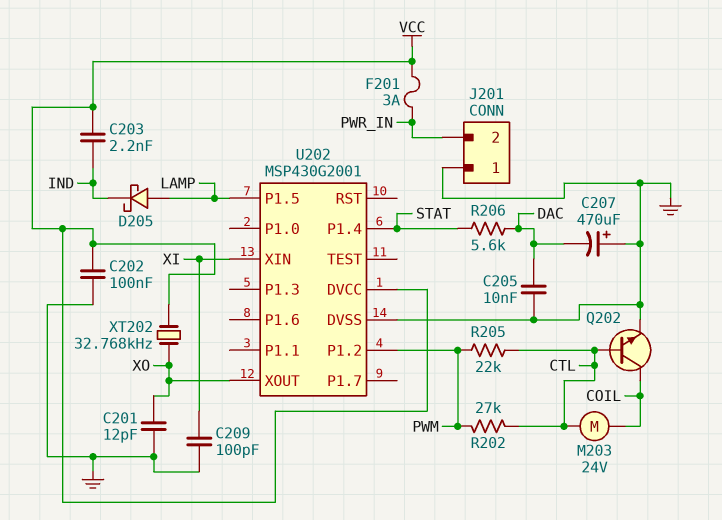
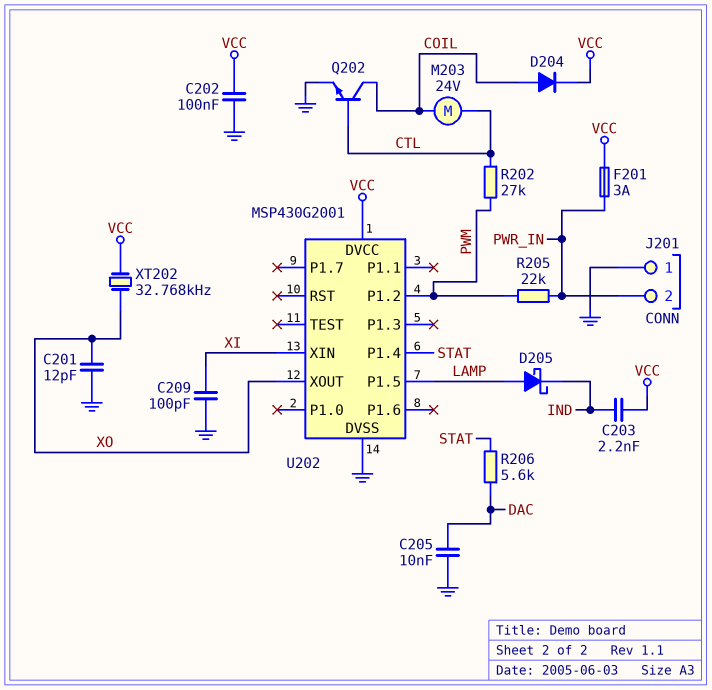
C207: 470uF (plus GND, minus DAC) -> none
D204: none -> diode (A COIL, K VCC)
R205: 22k (CTL, PWM) -> 22k (PWM, PWR_IN)

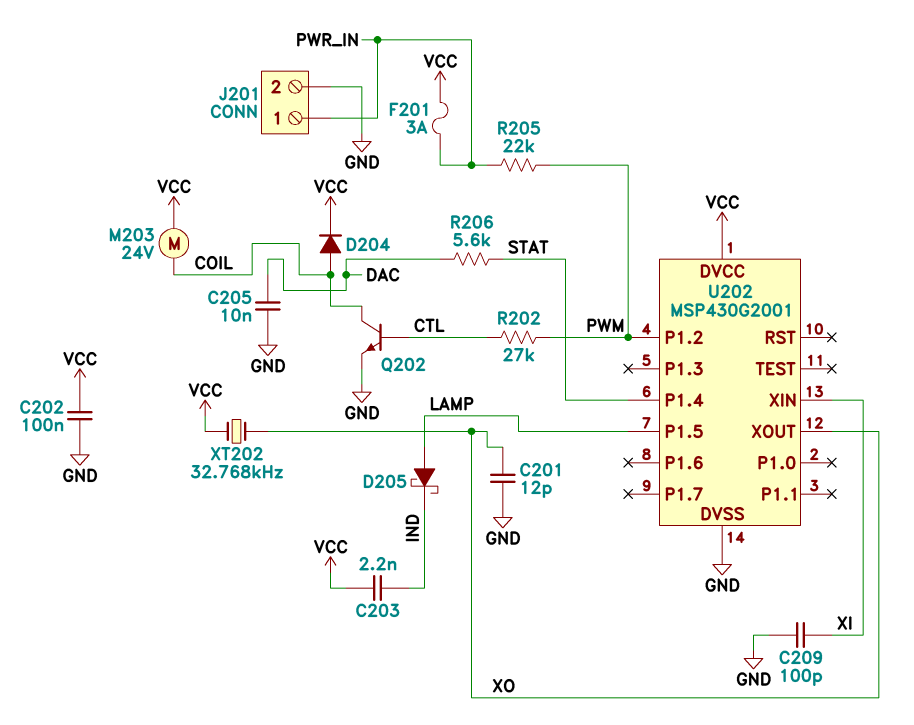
J201 pin 1: GND -> PWR_IN
J201 pin 2: PWR_IN -> GND
M203: motor 24V (COIL, CTL) -> motor 24V (COIL, VCC)

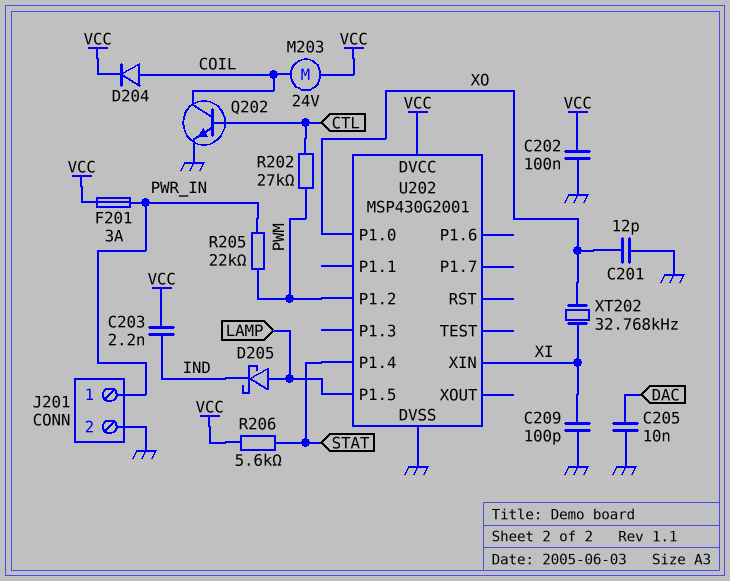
R206: 5.6k (DAC, STAT) -> 5.6k (STAT, VCC)
U202 pin P1.0: none -> XO
U202 pin XOUT: XO -> none
XT202: 32.768kHz (VCC, XO) -> 32.768kHz (XI, XO)

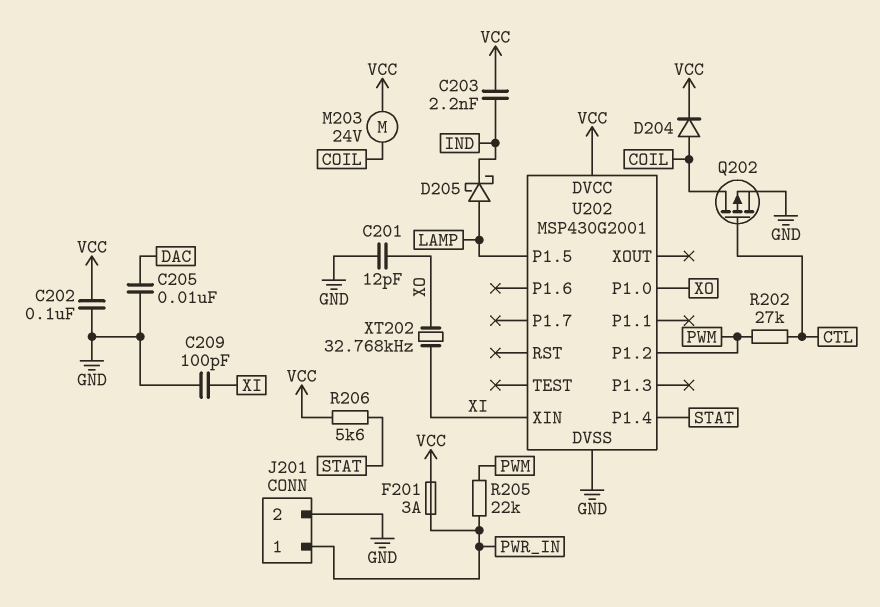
Q202: NPN (B CTL, C COIL, E GND) -> PMOS (G CTL, D COIL, S GND)

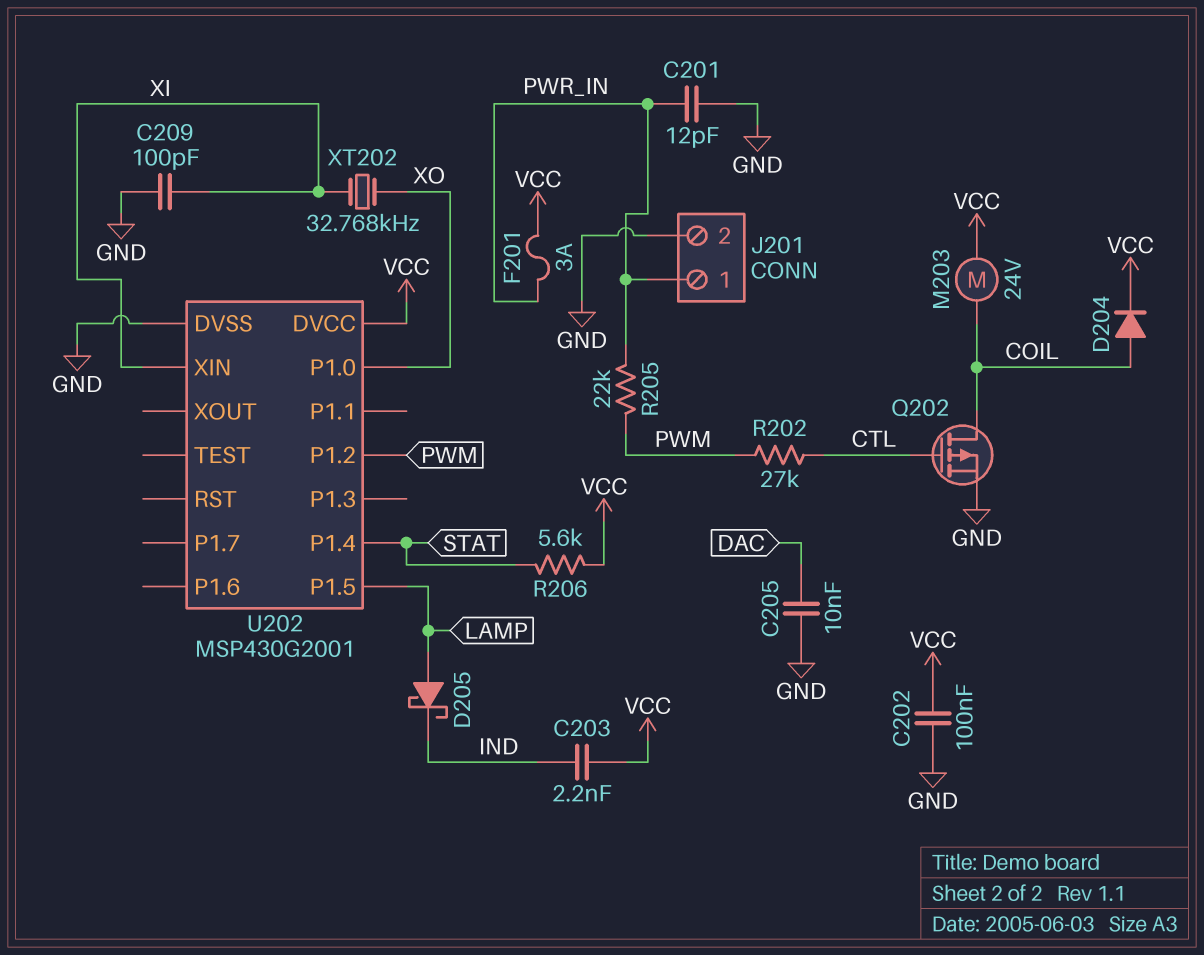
C201: 12pF (GND, XO) -> 12pF (GND, PWR_IN)

